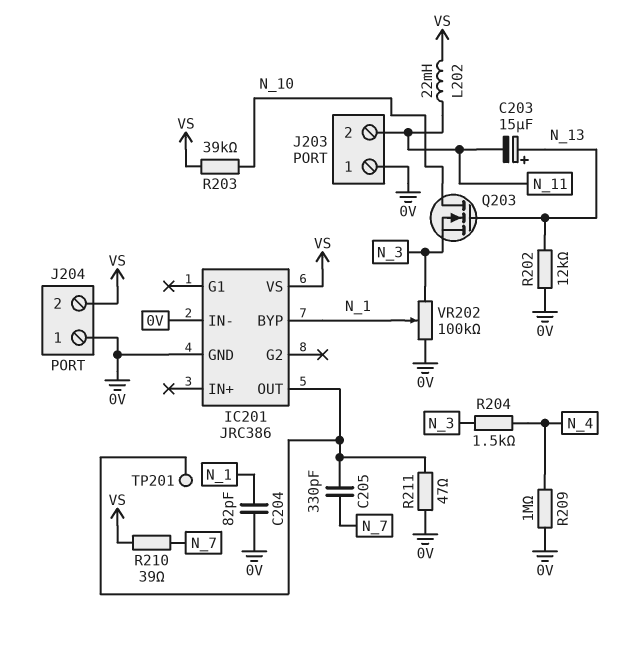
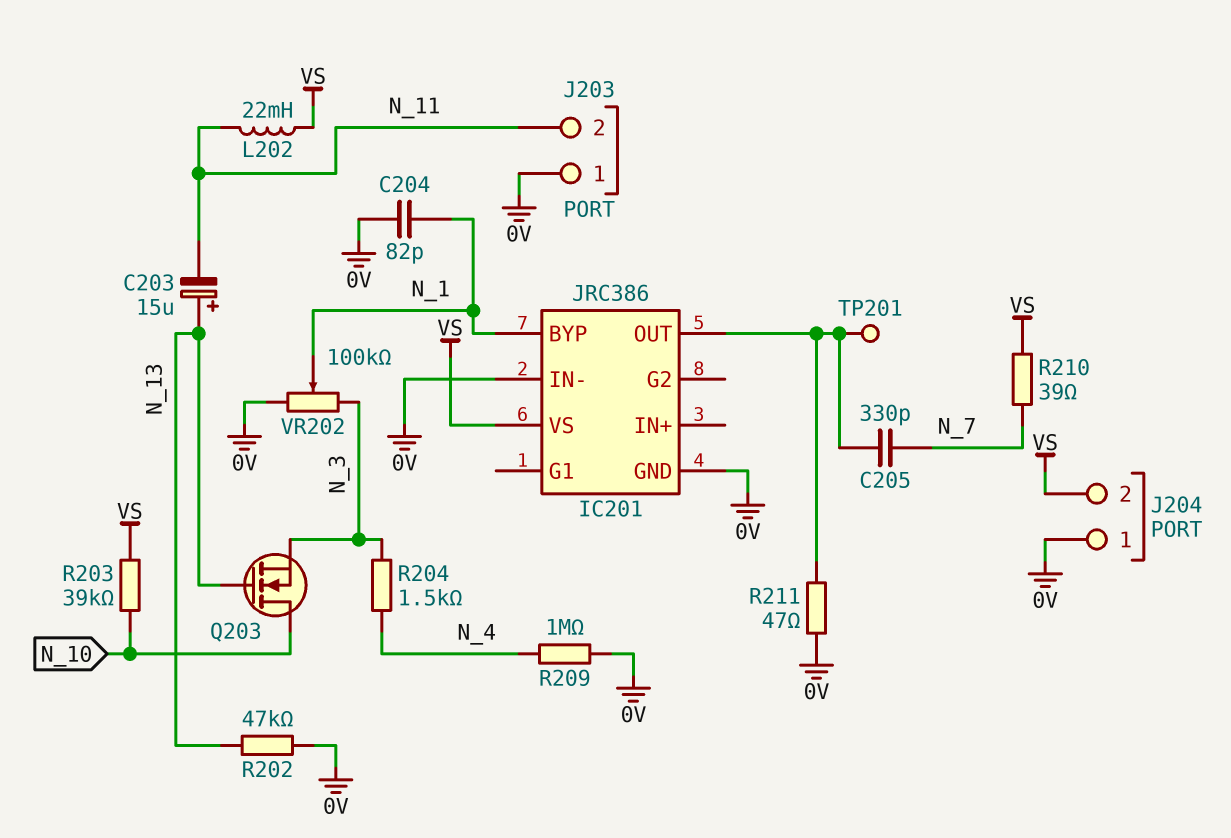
R202: 12k (0V, N_13) -> 47k (0V, N_13)

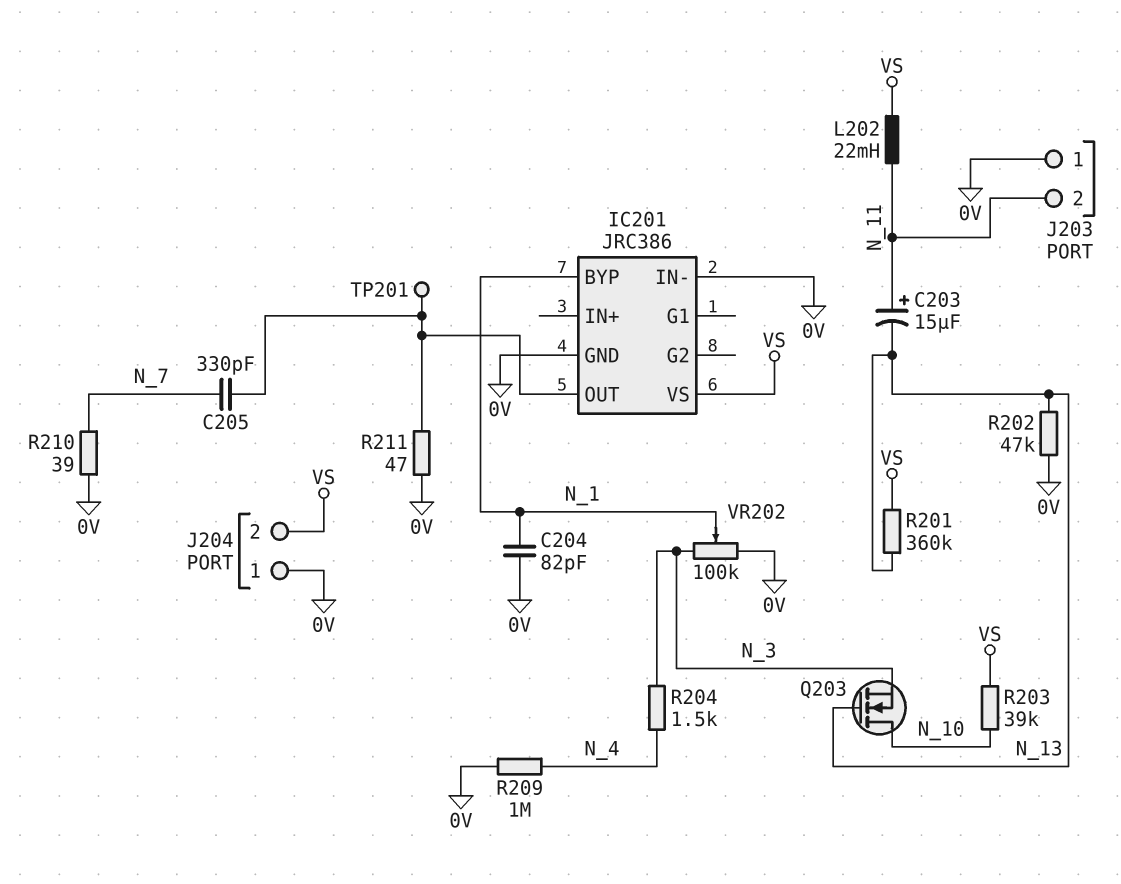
C203: 15uF (plus N_13, minus N_11) -> 15uF (plus N_11, minus N_13)
R201: none -> 360k (N_13, VS)
R210: 39 (N_7, VS) -> 39 (0V, N_7)

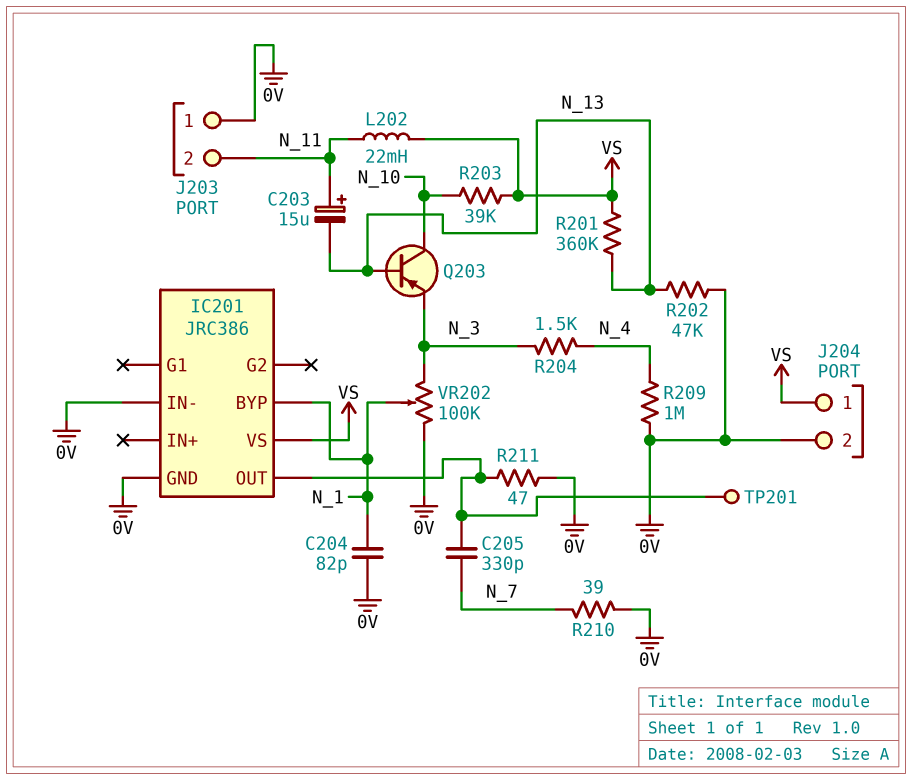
J204 pin 1: 0V -> VS
J204 pin 2: VS -> 0V
Q203: NMOS (G N_13, D N_10, S N_3) -> PNP (B N_13, C N_10, E N_3)

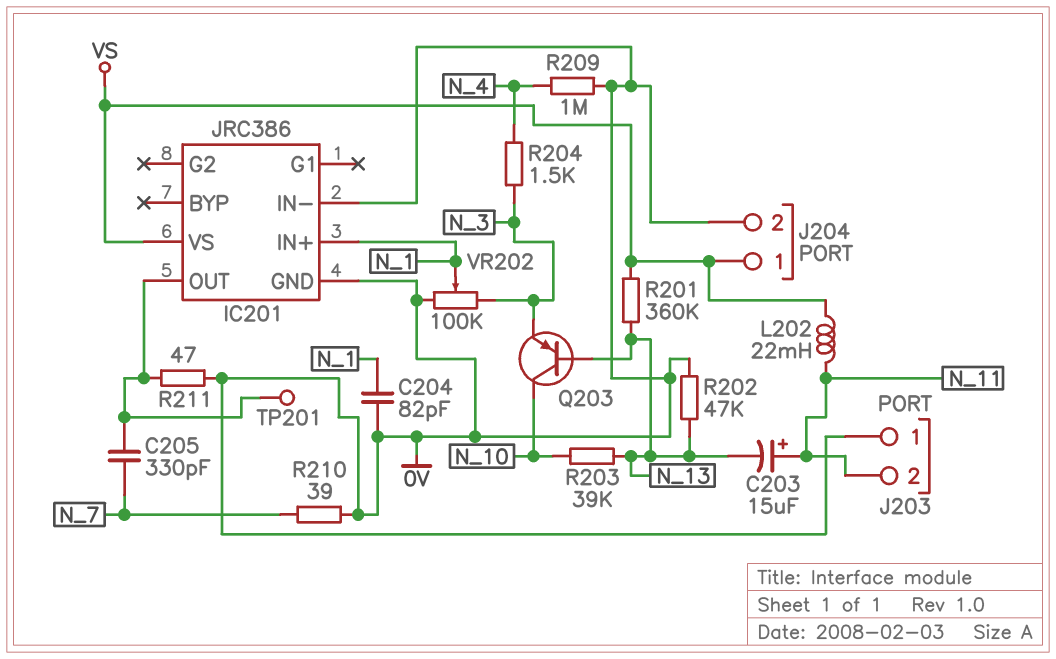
IC201 pin BYP: N_1 -> none
IC201 pin IN+: none -> N_1
R203: 39k (N_10, VS) -> 39k (N_10, N_13)

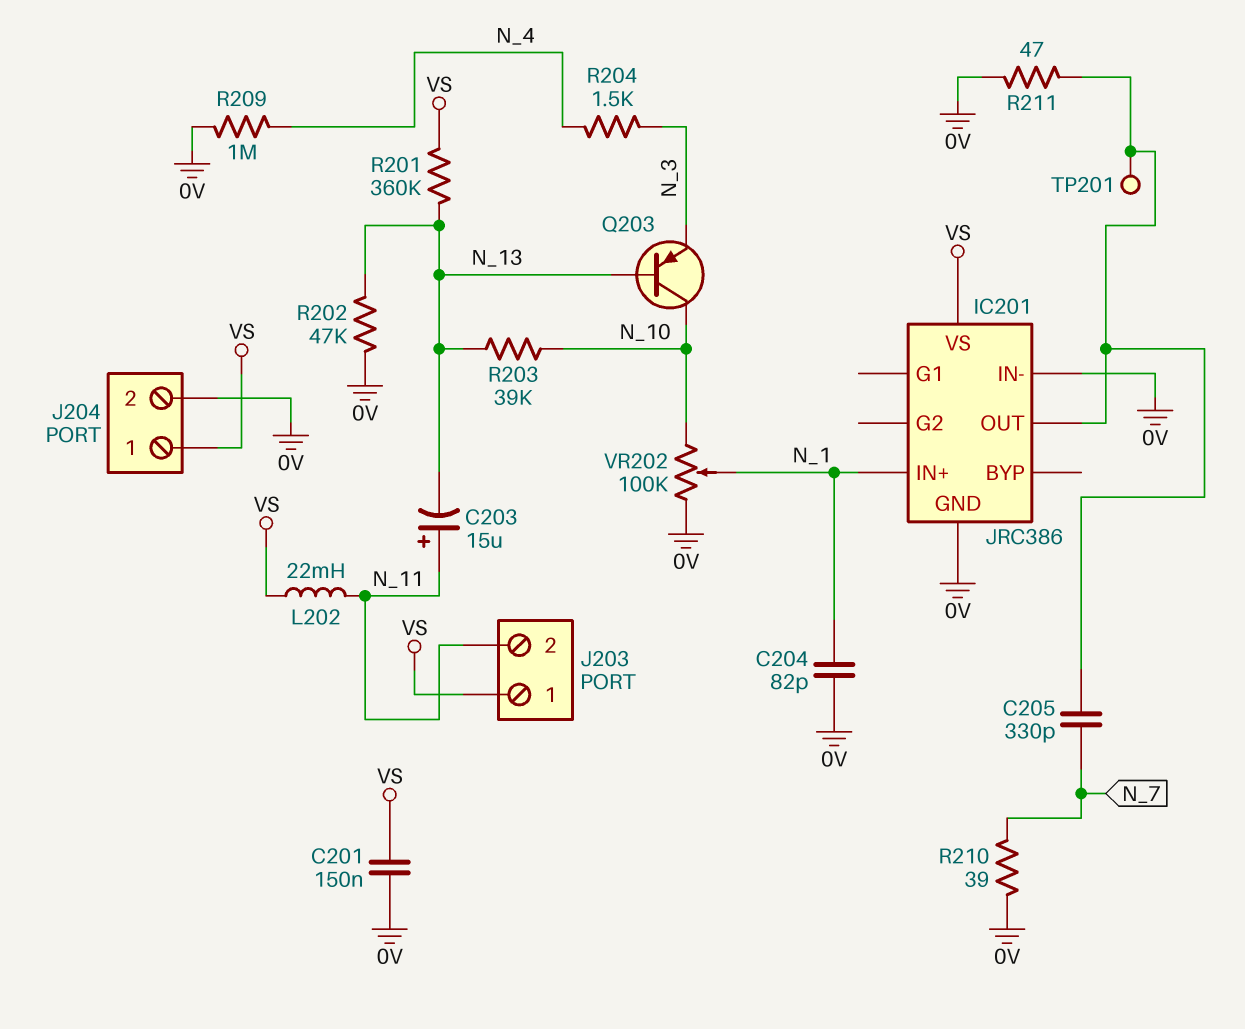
C201: none -> 150nF (0V, VS)
J203 pin 1: 0V -> VS
VR202: 100k (0V, N_3, wiper N_1) -> 100k (0V, N_10, wiper N_1)

